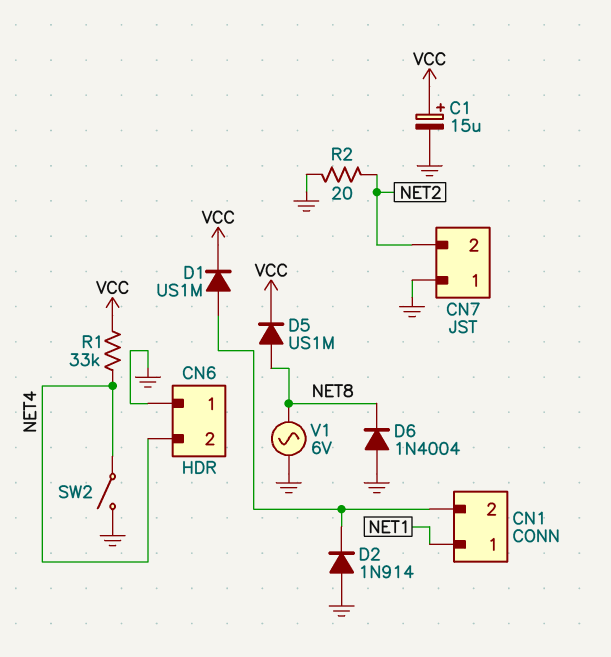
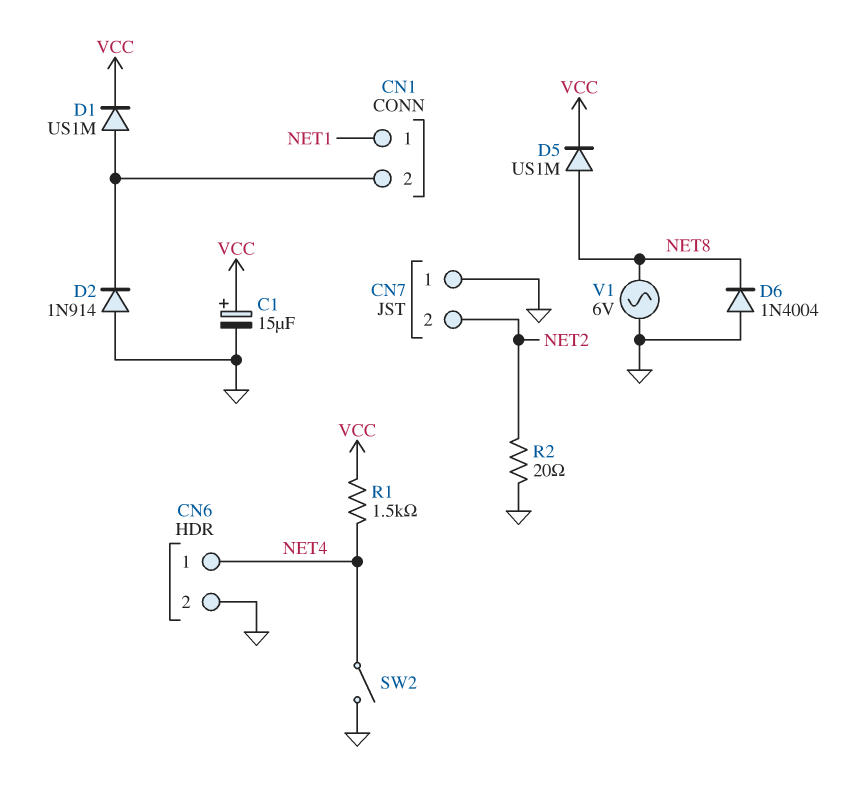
CN6 pin 1: GND -> NET4
CN6 pin 2: NET4 -> GND
R1: 33k (NET4, VCC) -> 1.5k (NET4, VCC)

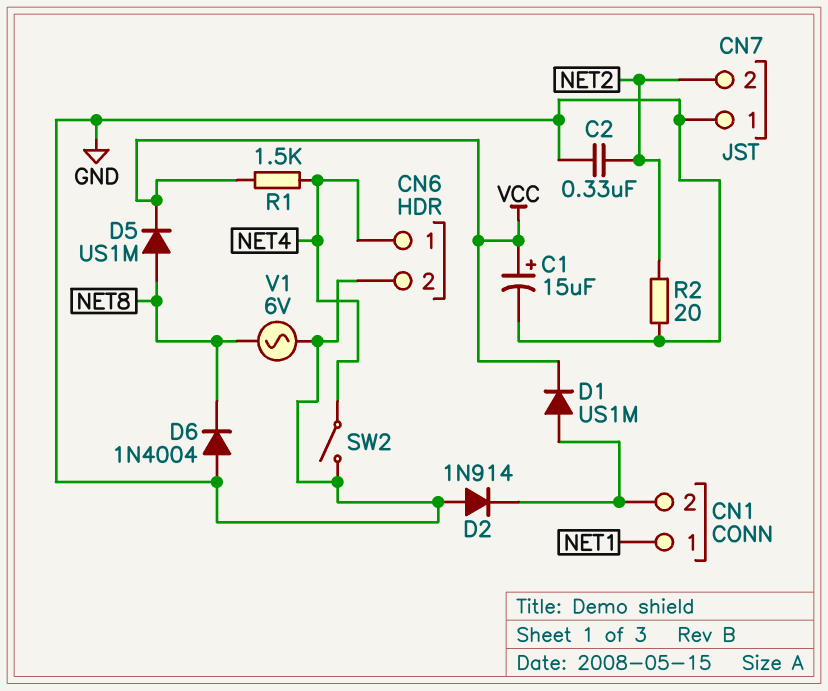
C2: none -> 330nF (GND, NET2)

